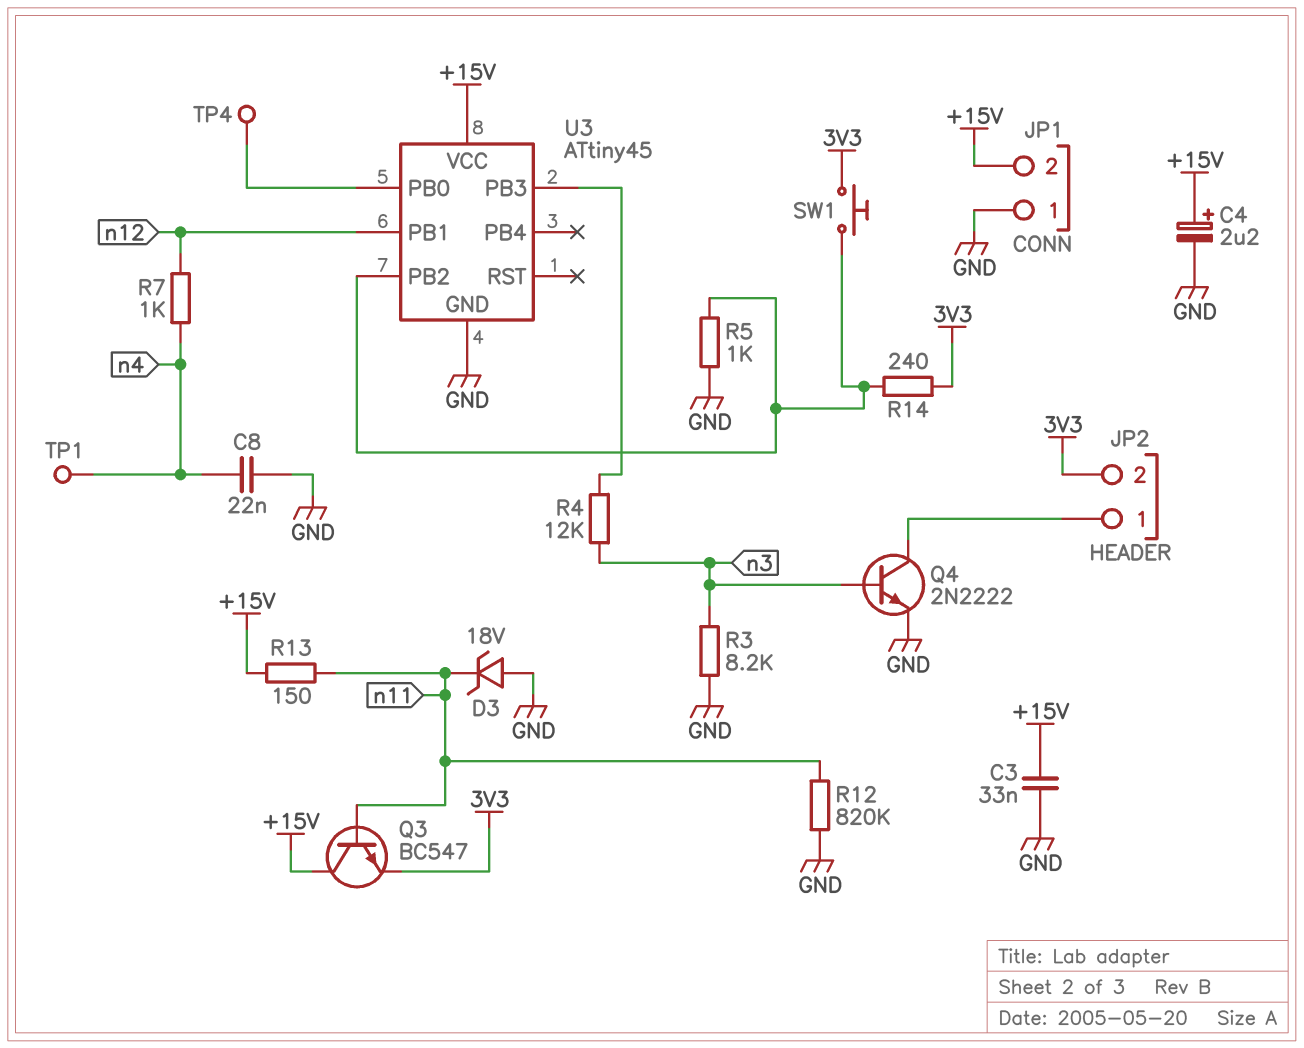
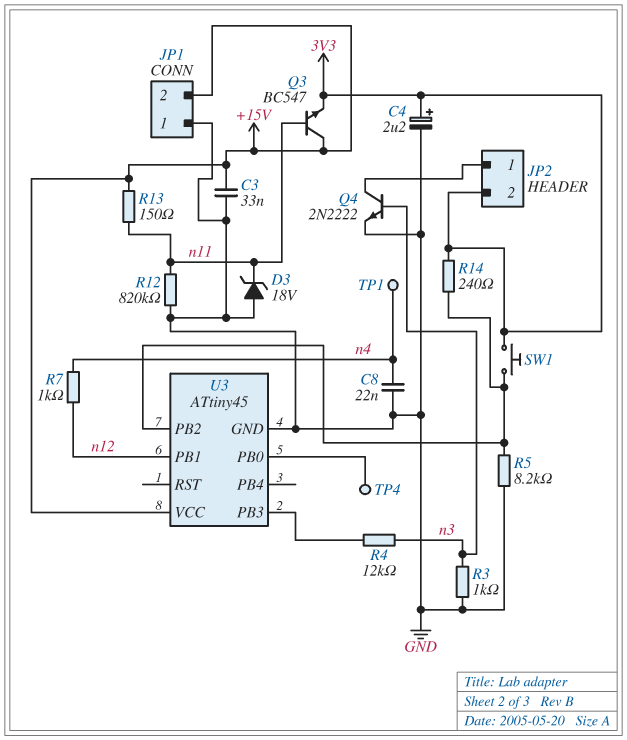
C4: 2.2uF (plus +15V, minus GND) -> 2.2uF (plus 3V3, minus GND)
R3: 8.2k (GND, n3) -> 1k (GND, n3)
R5: 1k (GND, U3/PB2) -> 8.2k (GND, U3/PB2)

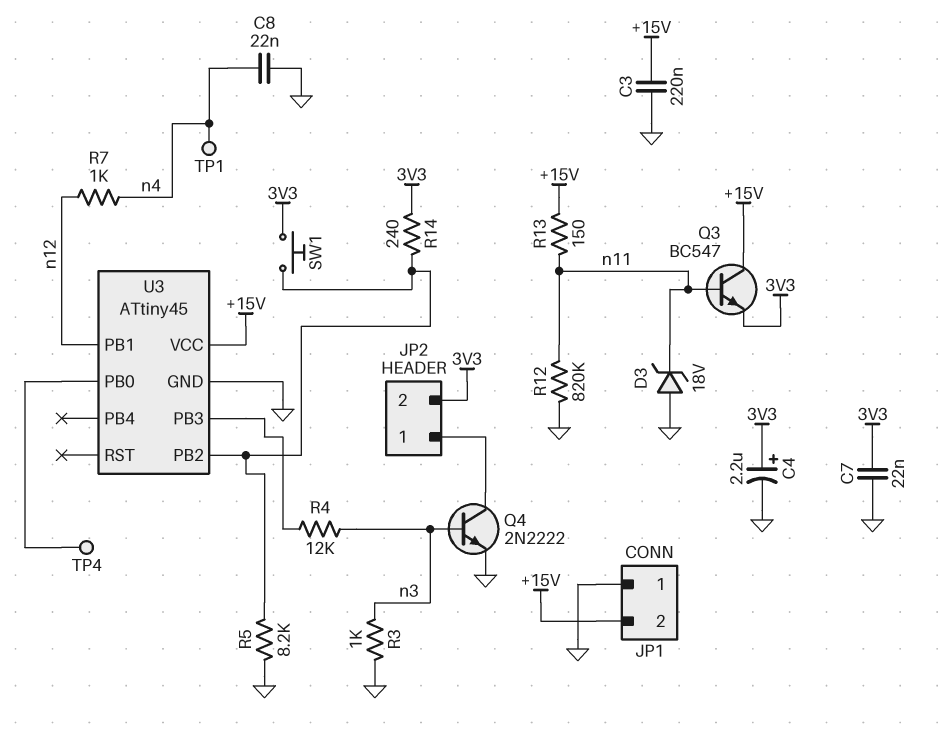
C3: 33nF (+15V, GND) -> 220nF (+15V, GND)
C7: none -> 22nF (3V3, GND)

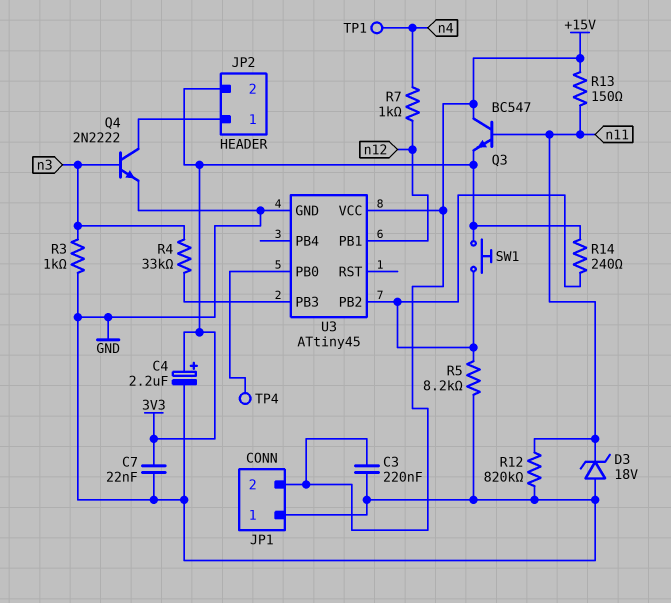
C8: 22nF (GND, n4) -> none
R4: 12k (U3/PB3, n3) -> 33k (U3/PB3, n3)

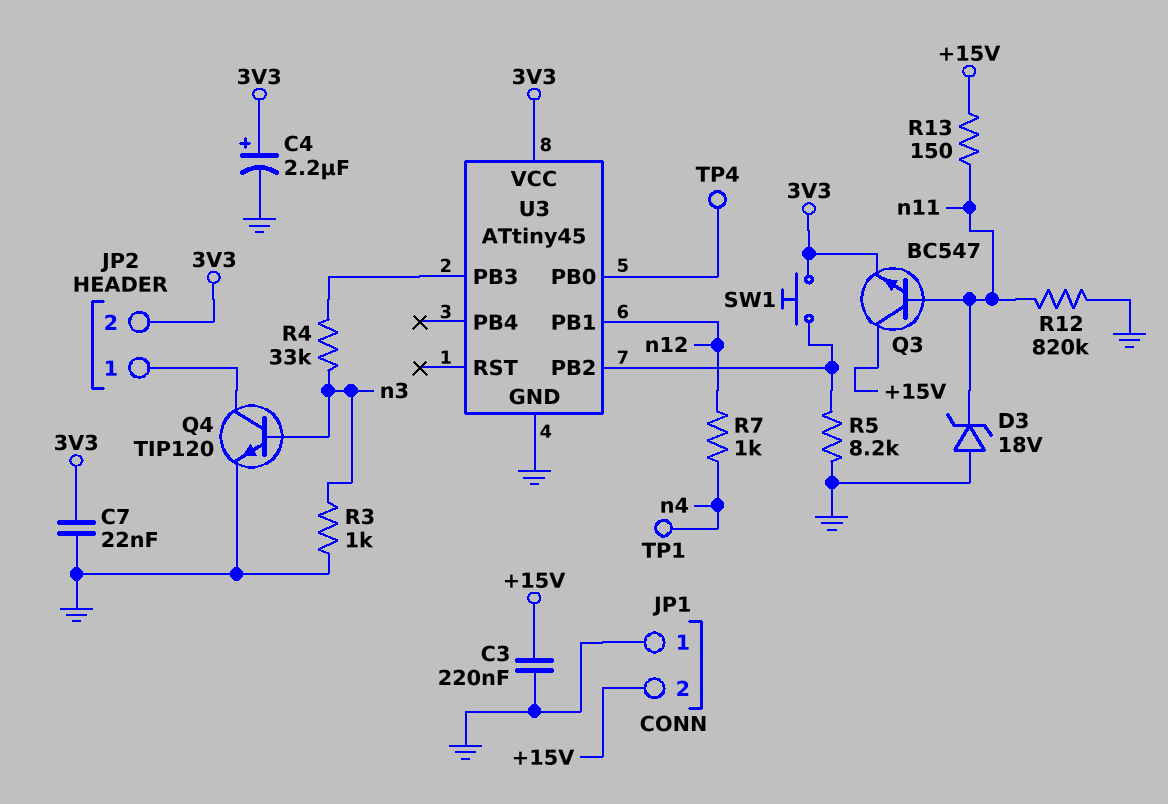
Q4: NPN 2N2222 (B n3, C JP2/1, E GND) -> NPN TIP120 (B n3, C JP2/1, E GND)
R14: 240 (3V3, U3/PB2) -> none
U3 pin VCC: +15V -> 3V3

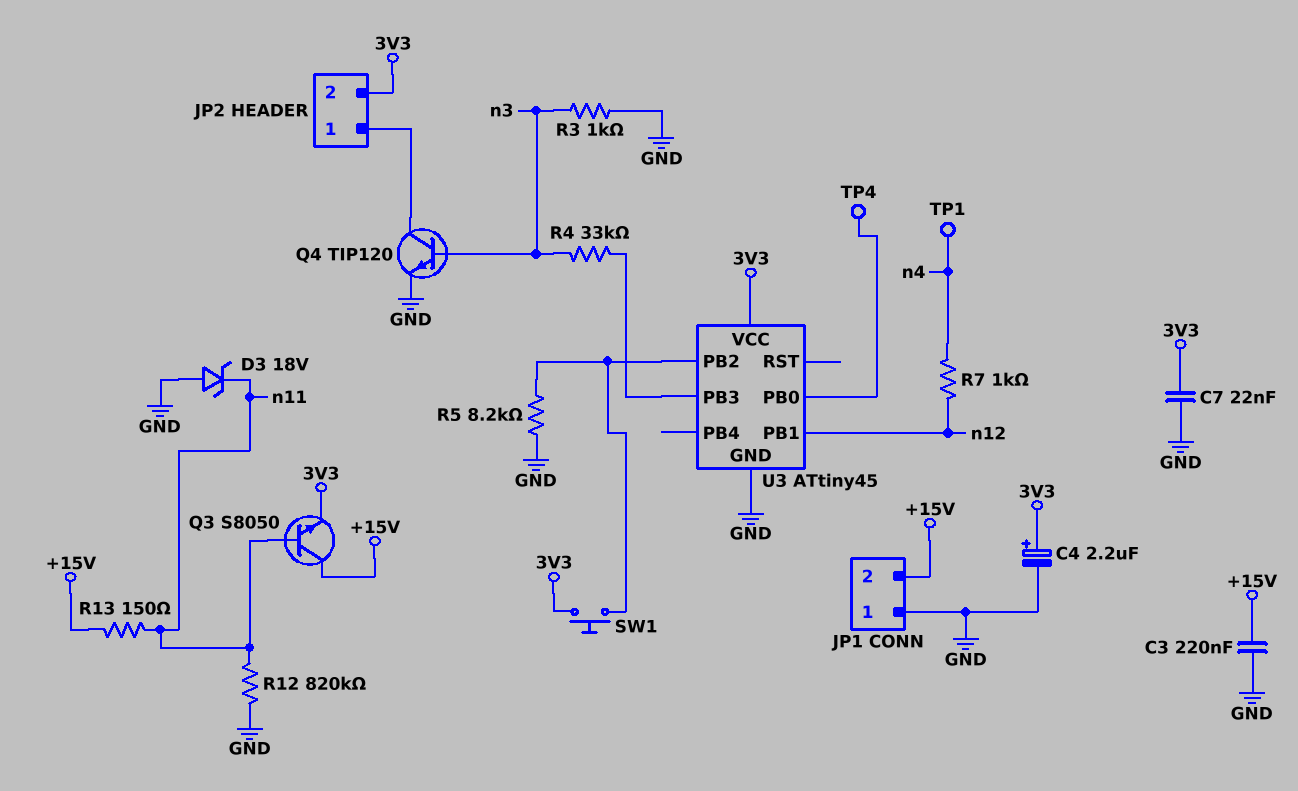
Q3: NPN BC547 (B n11, C +15V, E 3V3) -> NPN S8050 (B n11, C +15V, E 3V3)

